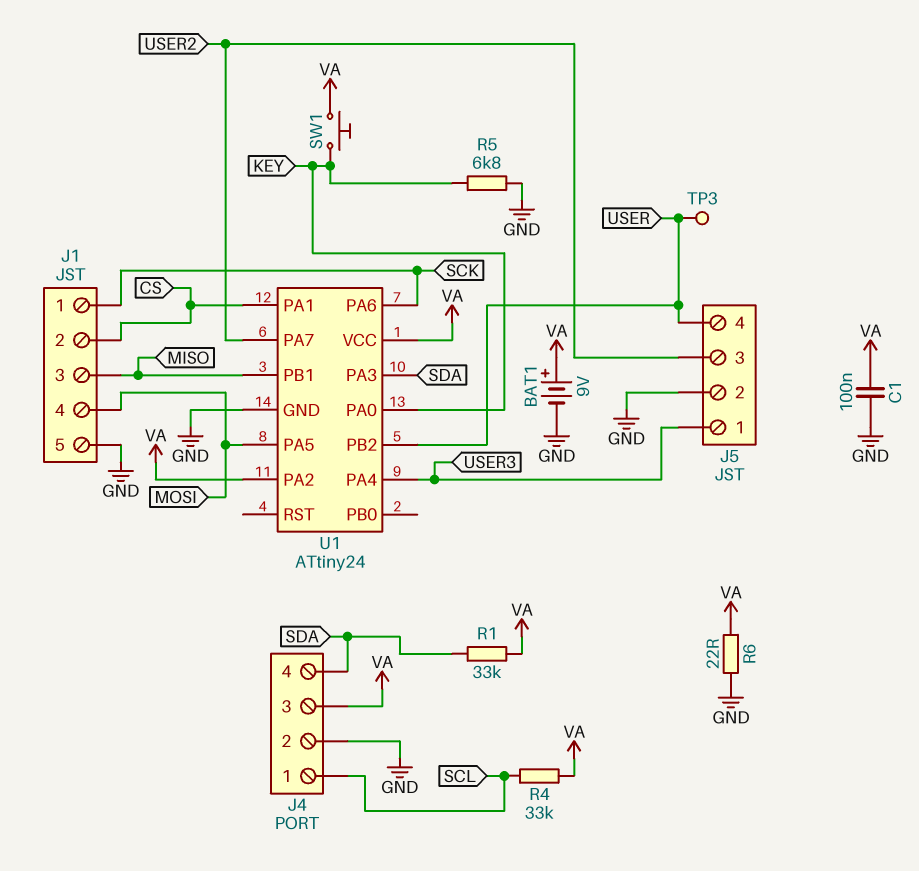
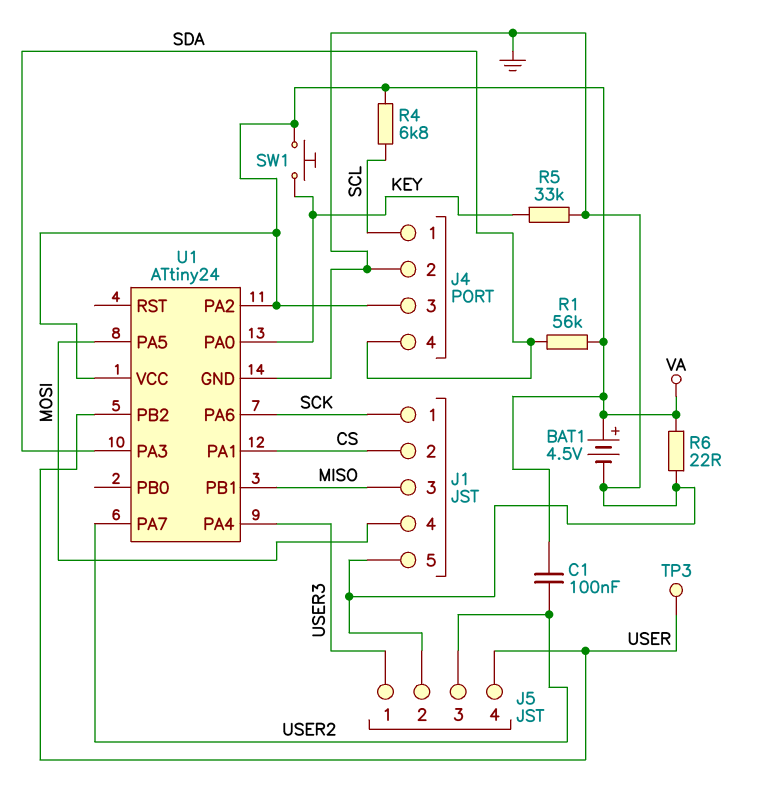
BAT1: 9V (plus VA, minus GND) -> 4.5V (plus VA, minus GND)
C1: 100nF (GND, VA) -> 100nF (USER2, VA)
R1: 33k (SDA, VA) -> 56k (SDA, VA)
R4: 33k (SCL, VA) -> 6.8k (SCL, VA)
R5: 6.8k (GND, KEY) -> 33k (GND, KEY)

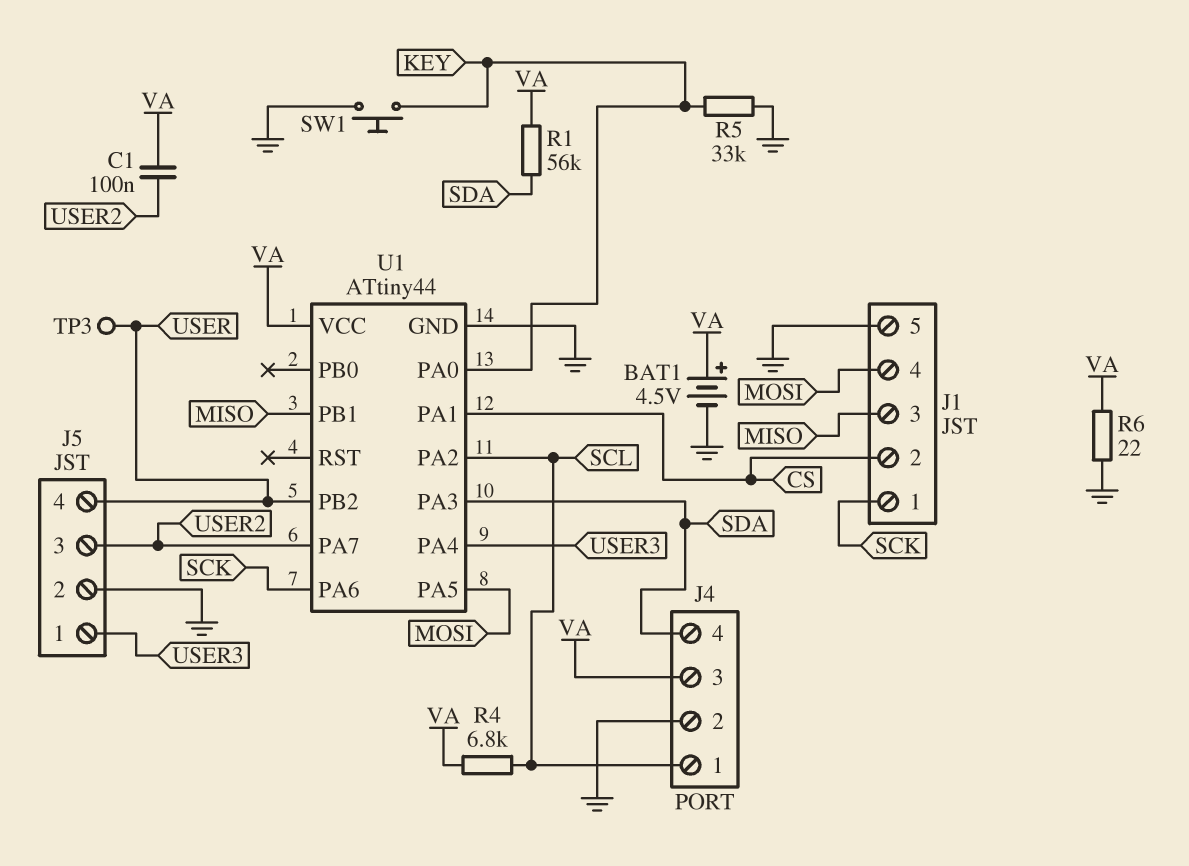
SW1: button (KEY, VA) -> button (GND, KEY)
U1: ATtiny24 -> ATtiny44
U1 pin PA2: VA -> SCL

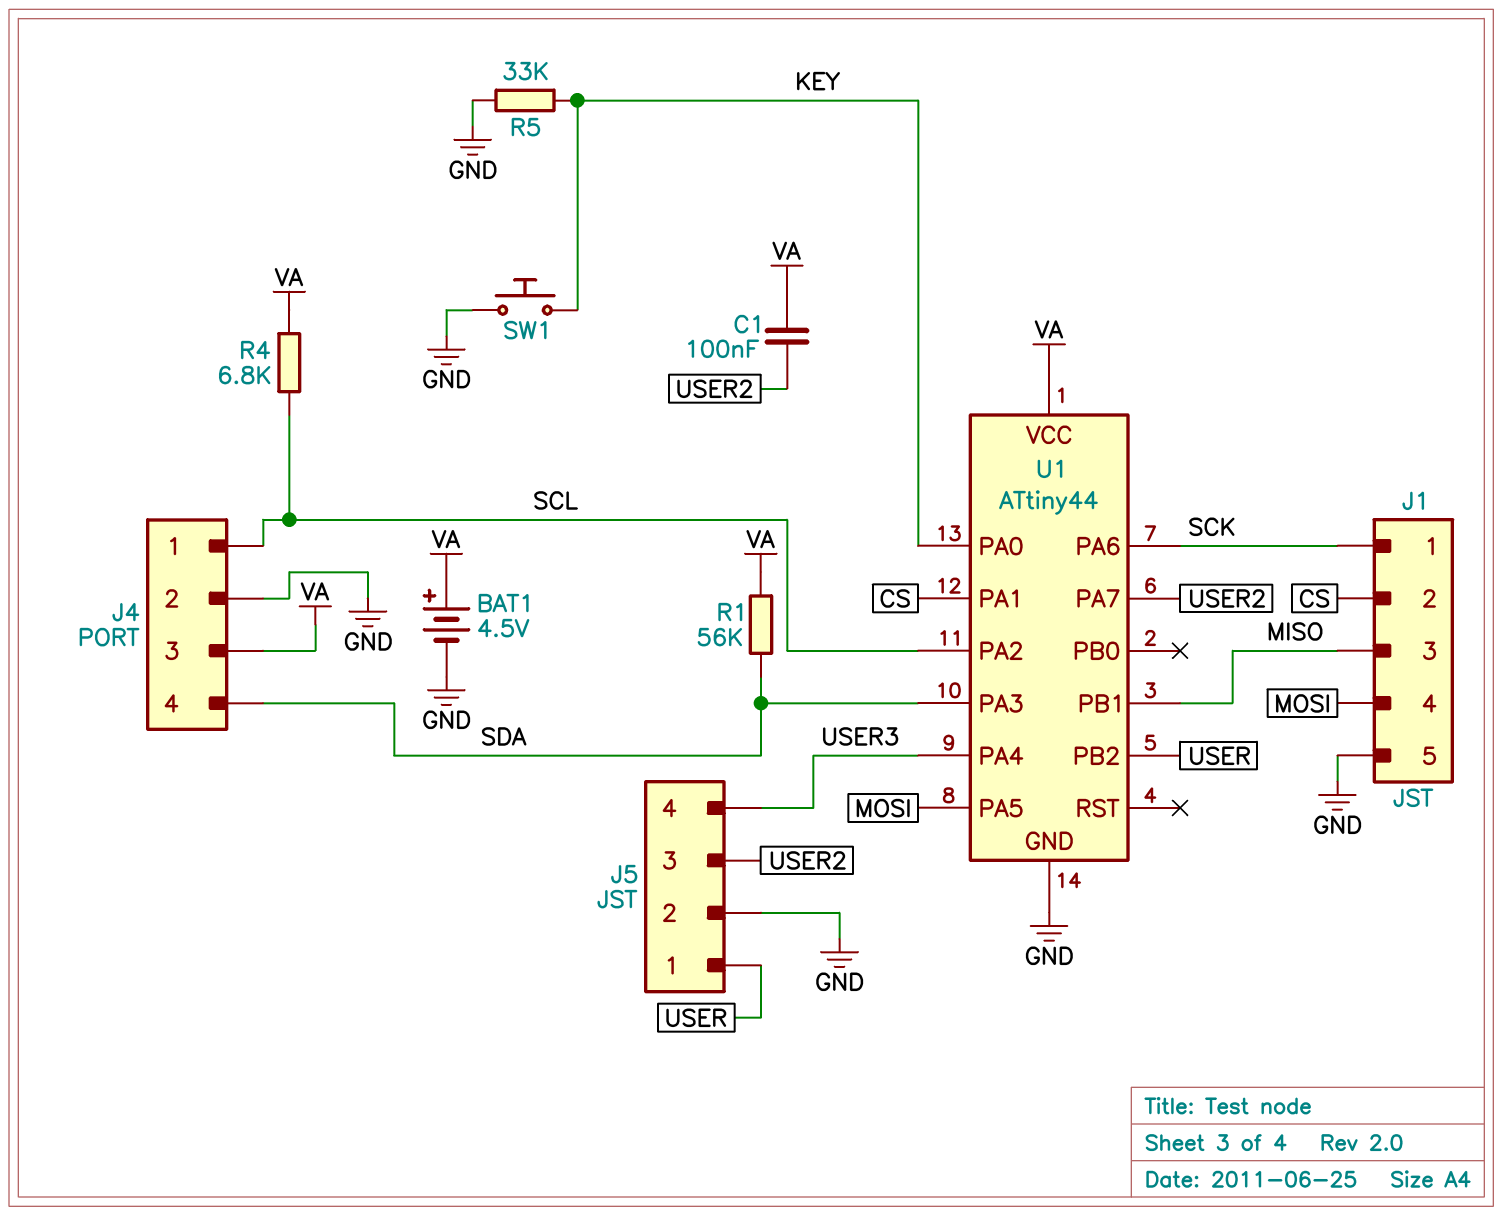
J5 pin 1: USER3 -> USER
J5 pin 4: USER -> USER3
R6: 22 (GND, VA) -> none
TP3: test point (USER) -> none

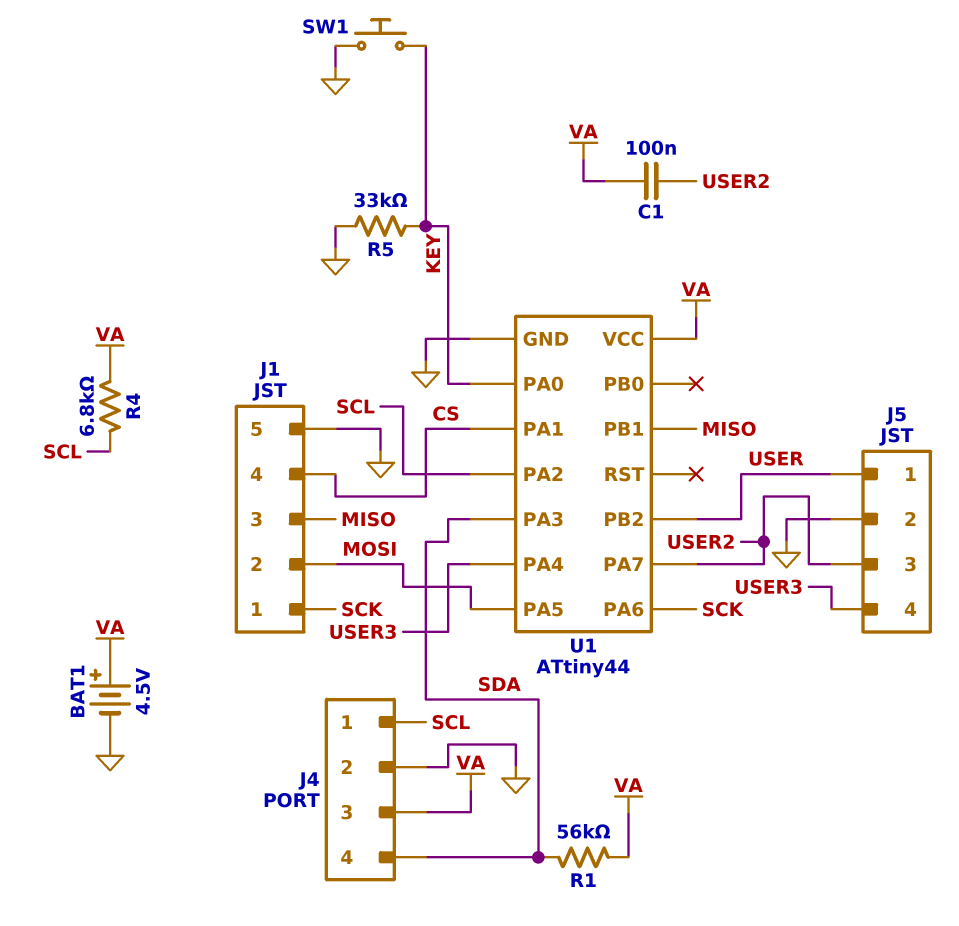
J1 pin 2: CS -> MOSI
J1 pin 4: MOSI -> CS

